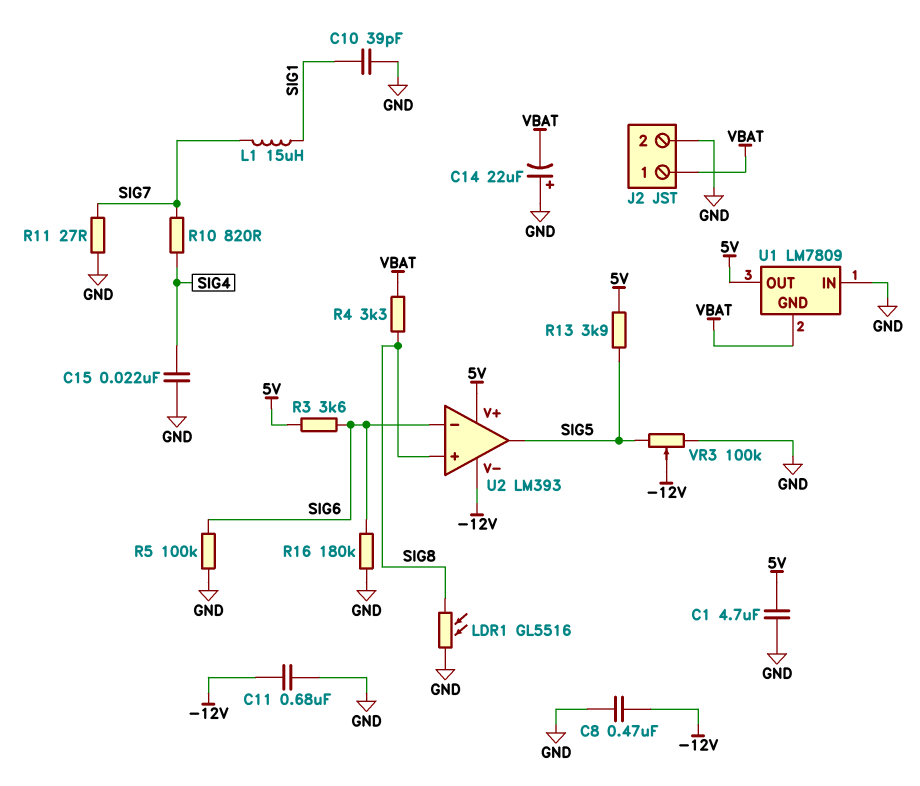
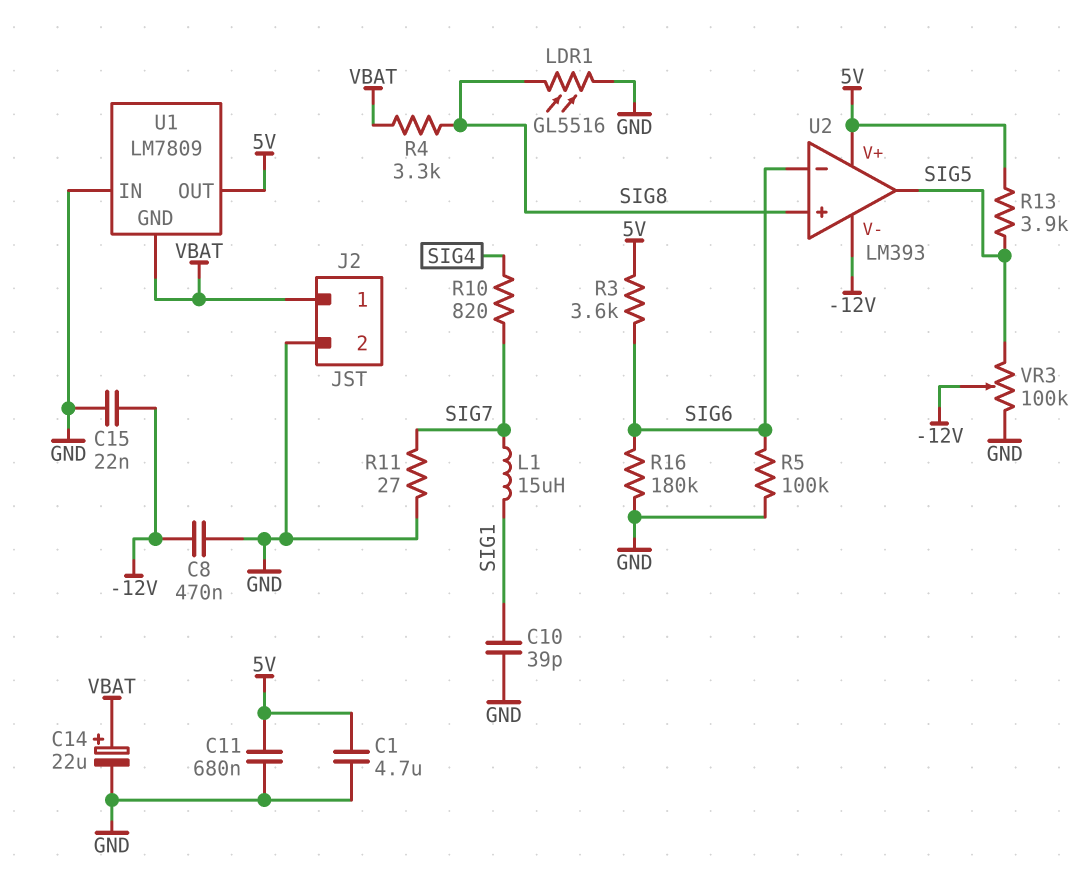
C11: 680nF (-12V, GND) -> 680nF (5V, GND)
C14: 22uF (plus GND, minus VBAT) -> 22uF (plus VBAT, minus GND)
C15: 22nF (GND, SIG4) -> 22nF (-12V, GND)

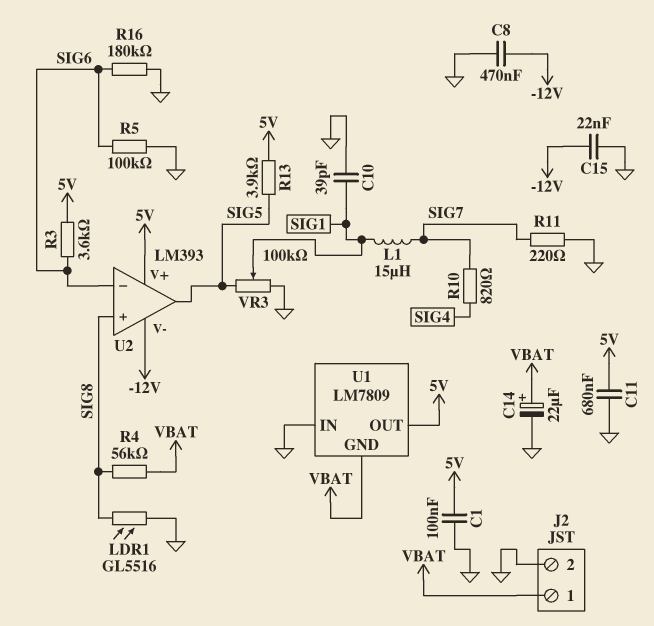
C1: 4.7uF (5V, GND) -> 100nF (5V, GND)
R4: 3.3k (SIG8, VBAT) -> 56k (SIG8, VBAT)
R11: 27 (GND, SIG7) -> 220 (GND, SIG7)
VR3: 100k (GND, SIG5, wiper -12V) -> 100k (GND, SIG5, wiper SIG1)

